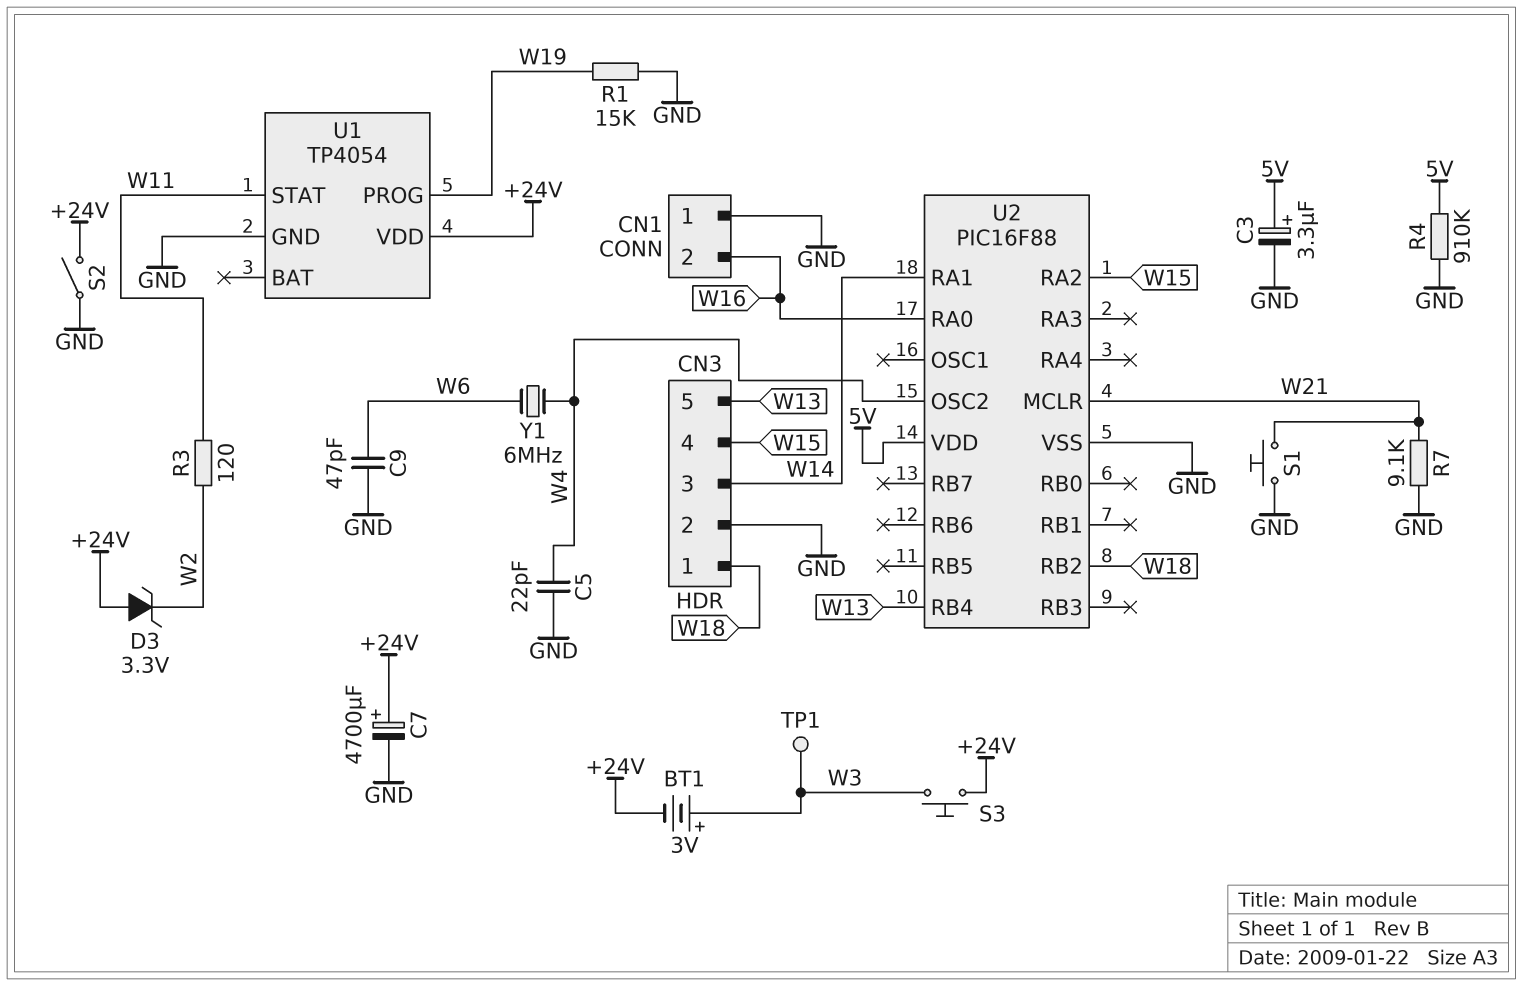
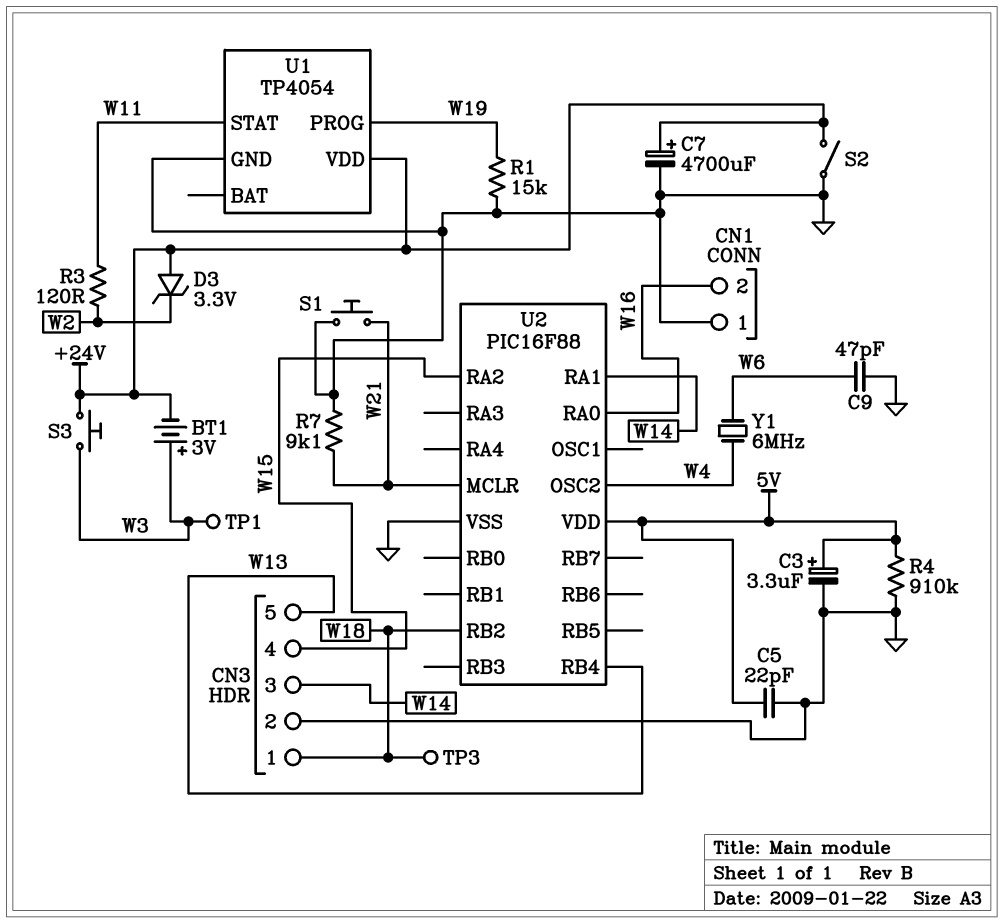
C5: 22pF (GND, W4) -> 22pF (5V, GND)
TP3: none -> test point (W18)

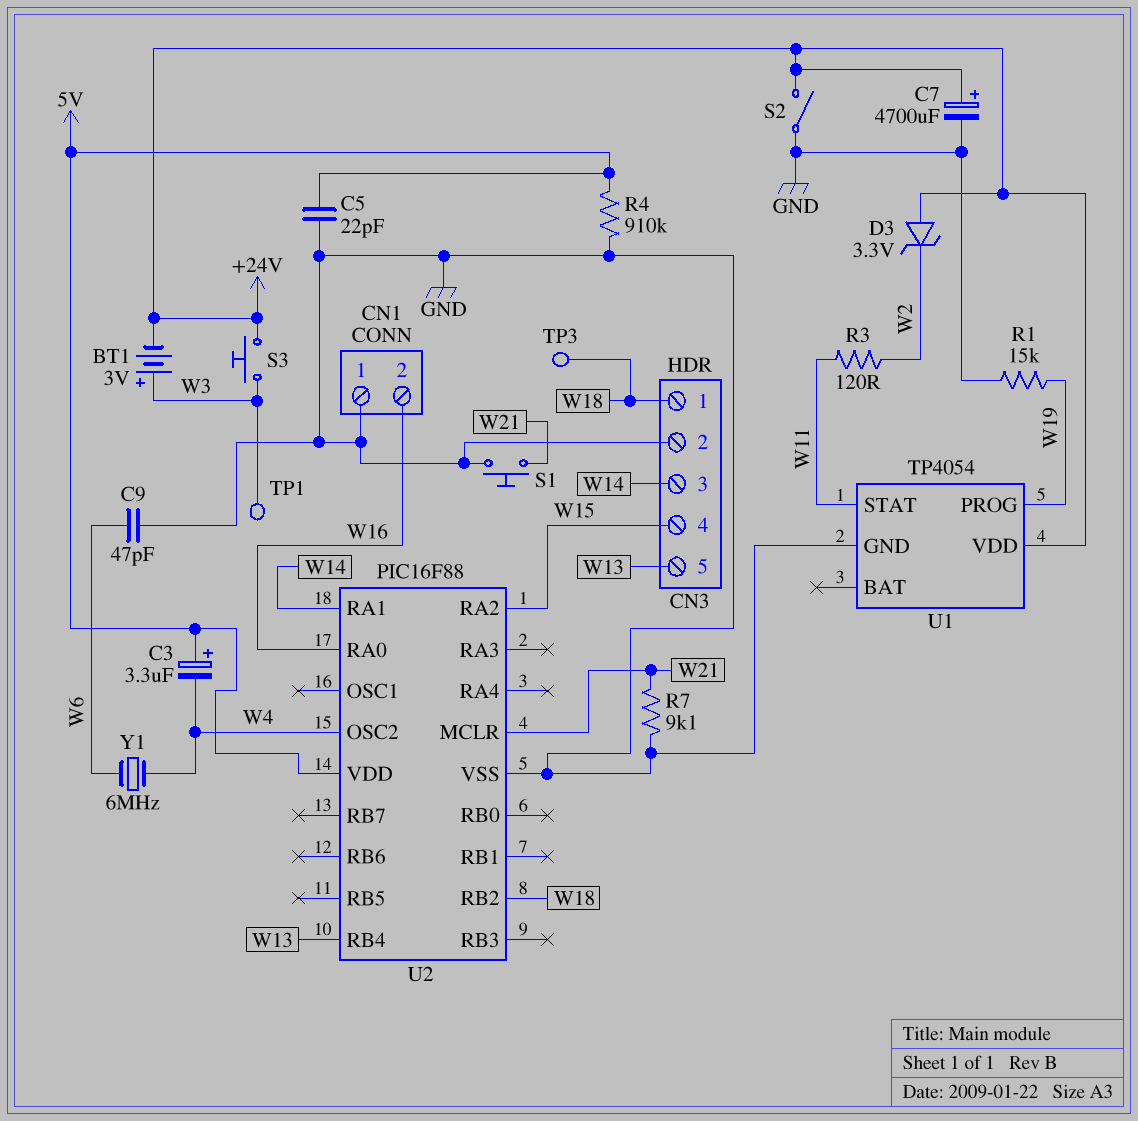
C3: 3.3uF (plus 5V, minus GND) -> 3.3uF (plus 5V, minus W4)

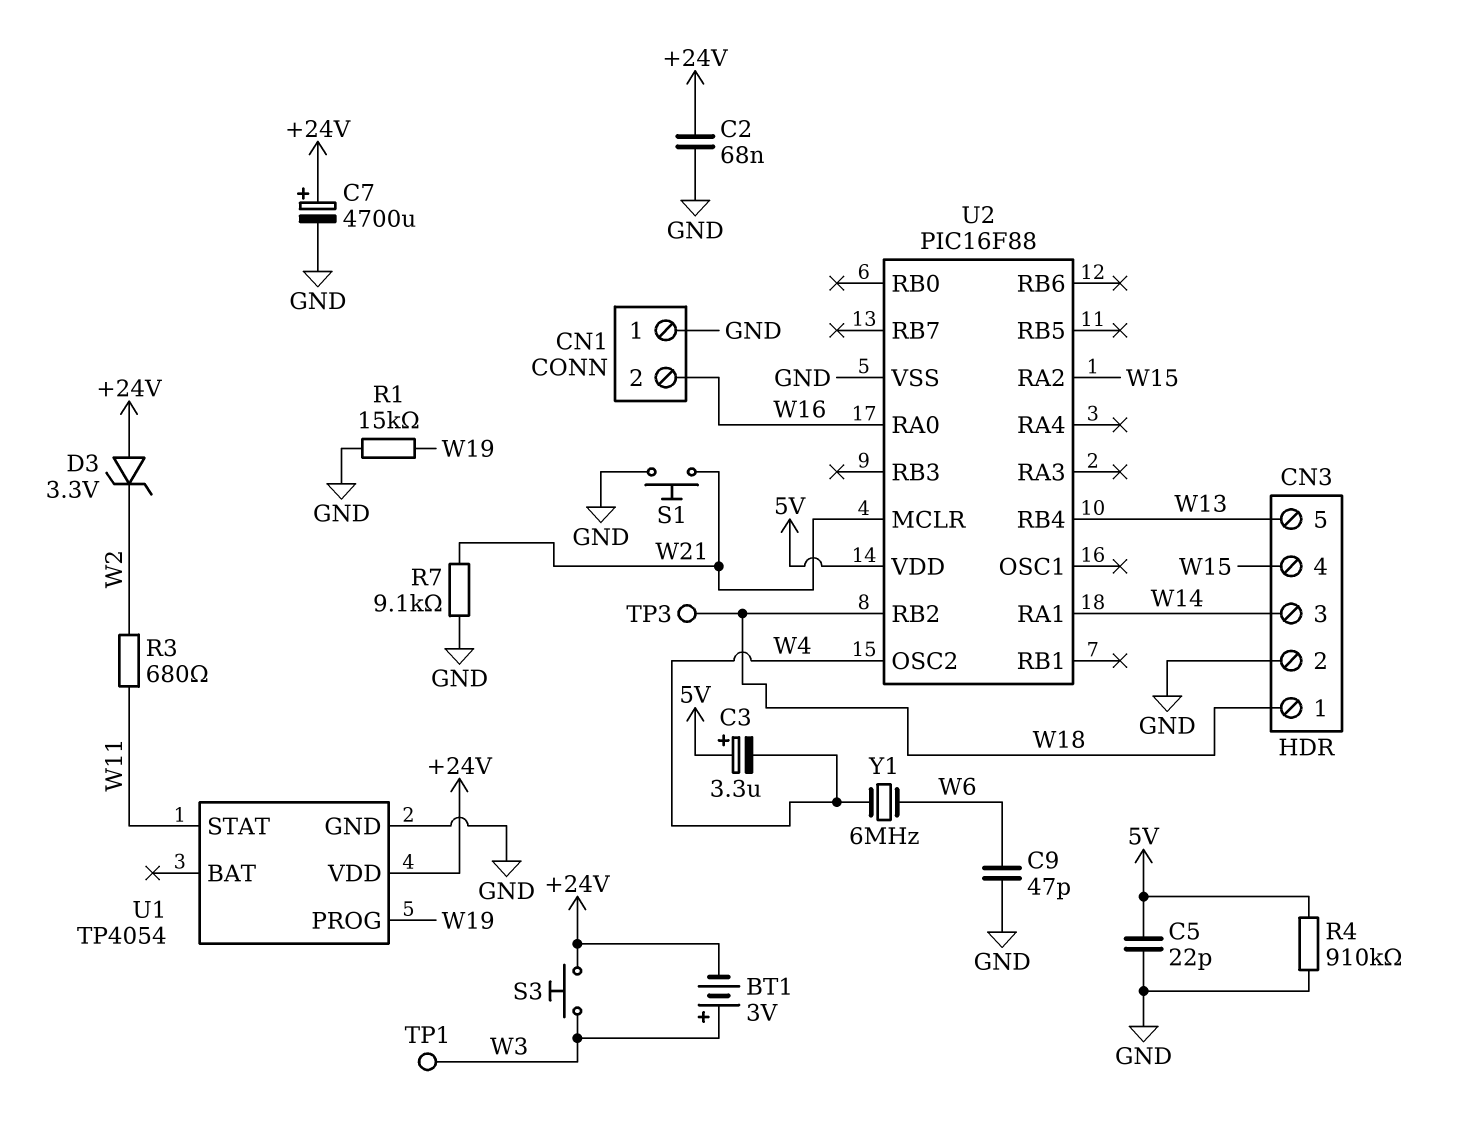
C2: none -> 68nF (+24V, GND)
R3: 120 (W2, W11) -> 680 (W2, W11)
S2: switch (+24V, GND) -> none

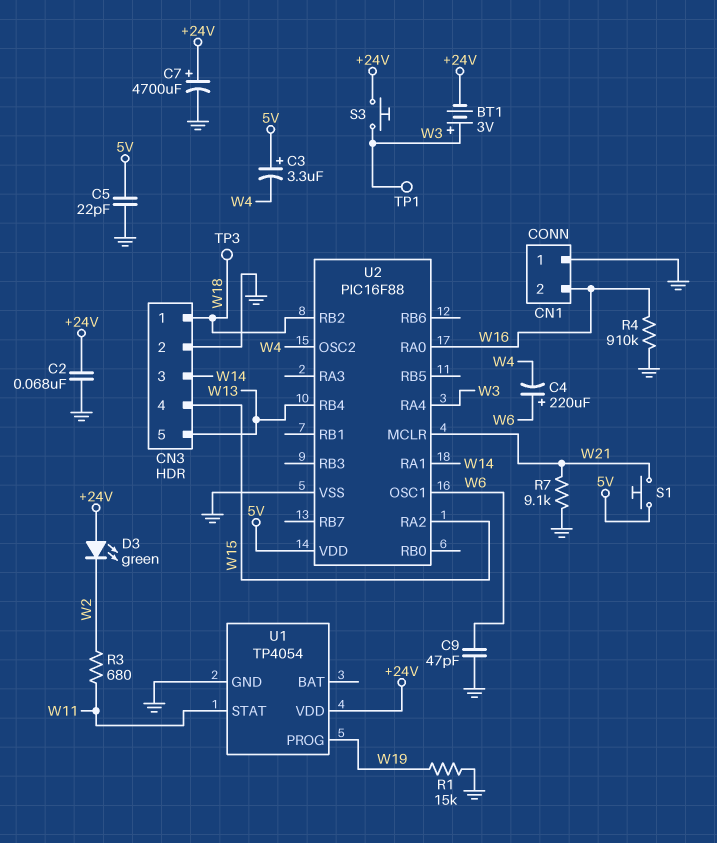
C4: none -> 220uF (plus W6, minus W4)
D3: zener 3.3V (A +24V, K W2) -> LED green (A +24V, K W2)
R4: 910k (5V, GND) -> 910k (GND, W16)
S1: button (GND, W21) -> button (5V, W21)
U2 pin OSC1: none -> W6
U2 pin RA4: none -> W3
Y1: 6MHz (W4, W6) -> none

